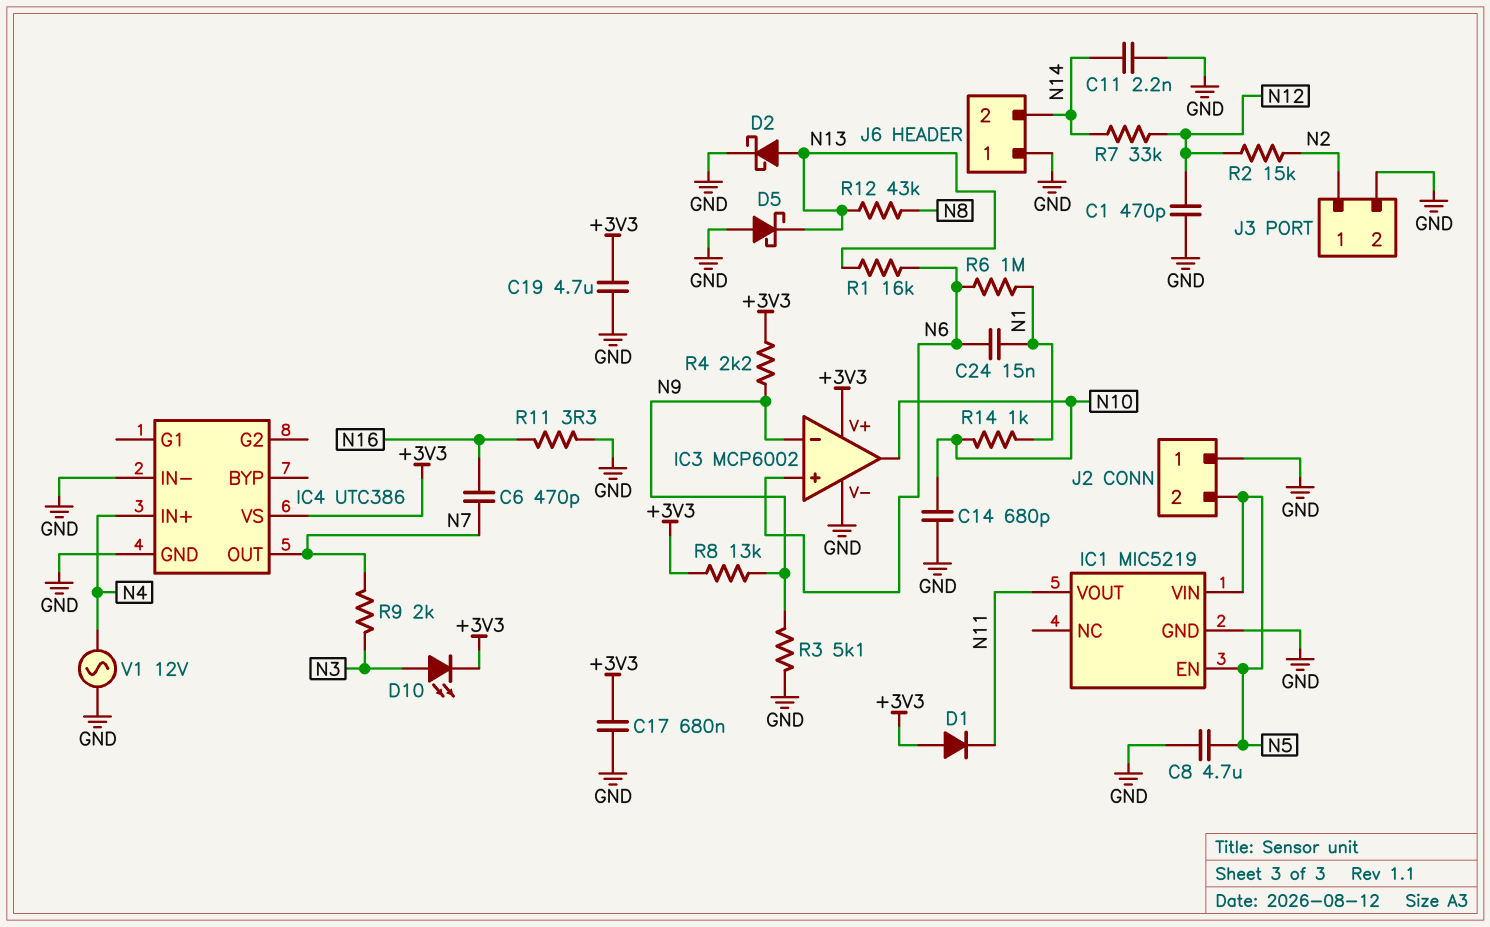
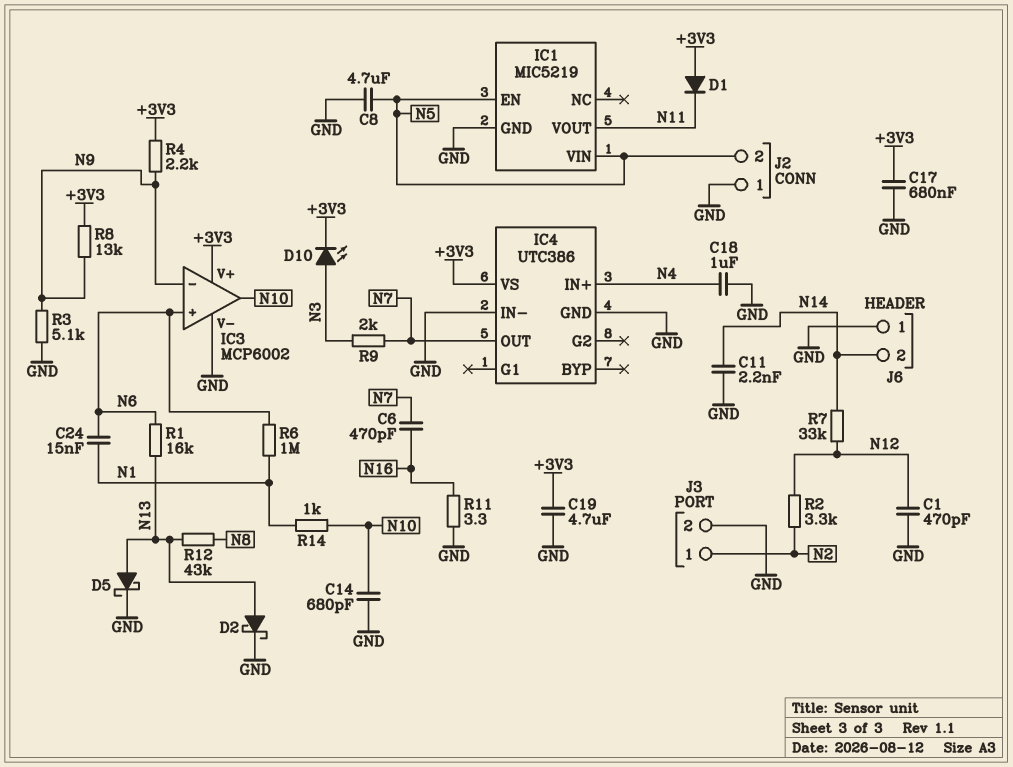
C18: none -> 1uF (GND, N4)
D5: schottky (A GND, K N13) -> schottky (A N13, K GND)
R2: 15k (N2, N12) -> 3.3k (N2, N12)
V1: AC 12V (GND, N4) -> none

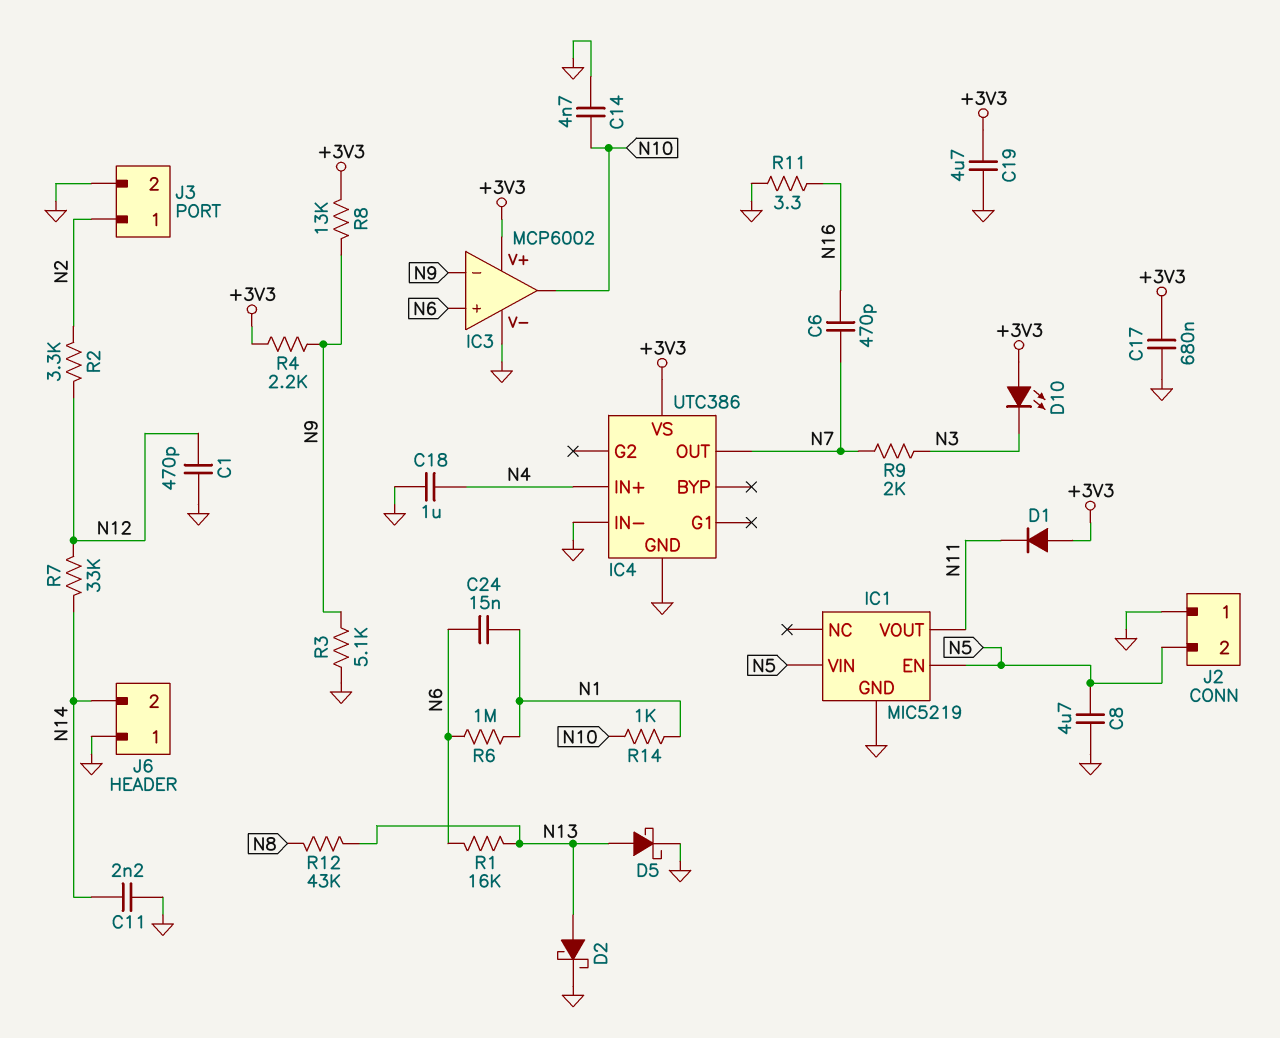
C14: 680pF (GND, N10) -> 4.7nF (GND, N10)
D10: LED (A N3, K +3V3) -> LED (A +3V3, K N3)

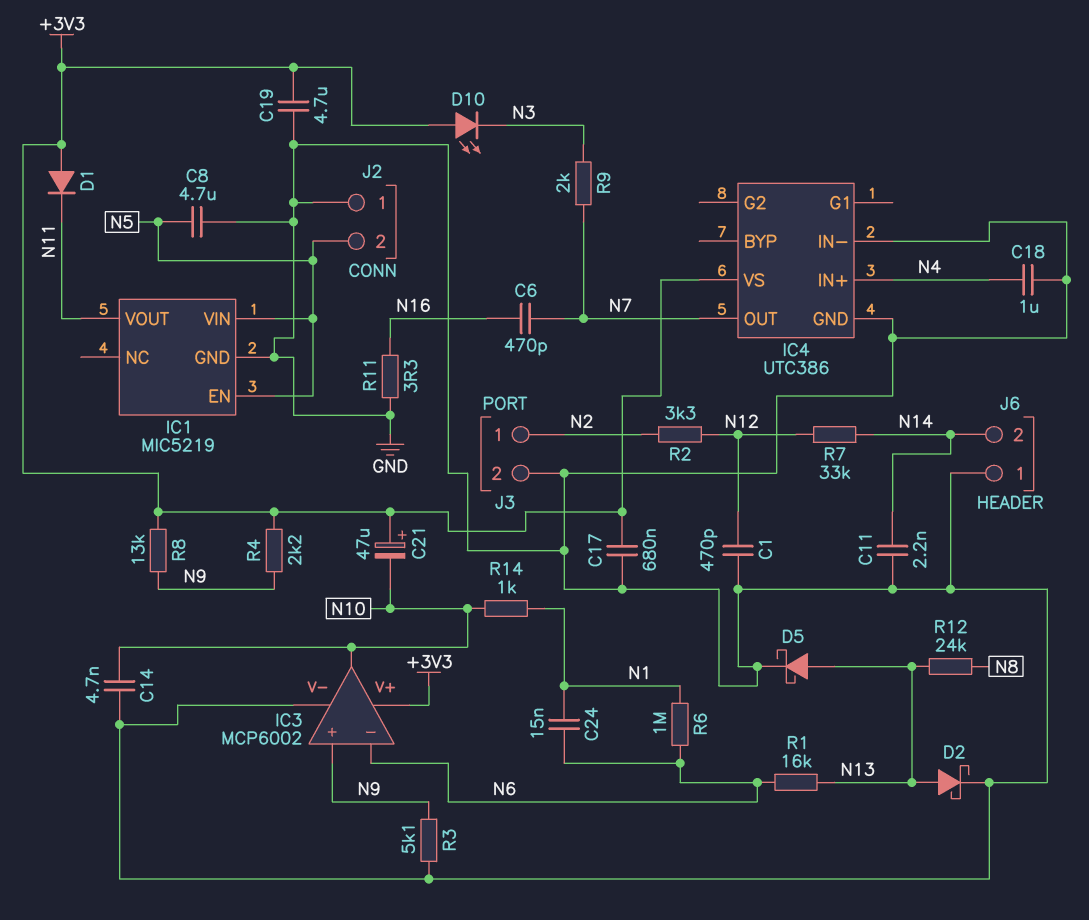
C21: none -> 47uF (plus +3V3, minus N10)
IC3 pin in+: N6 -> N9
IC3 pin in-: N9 -> N6
R12: 43k (N8, N13) -> 24k (N8, N13)

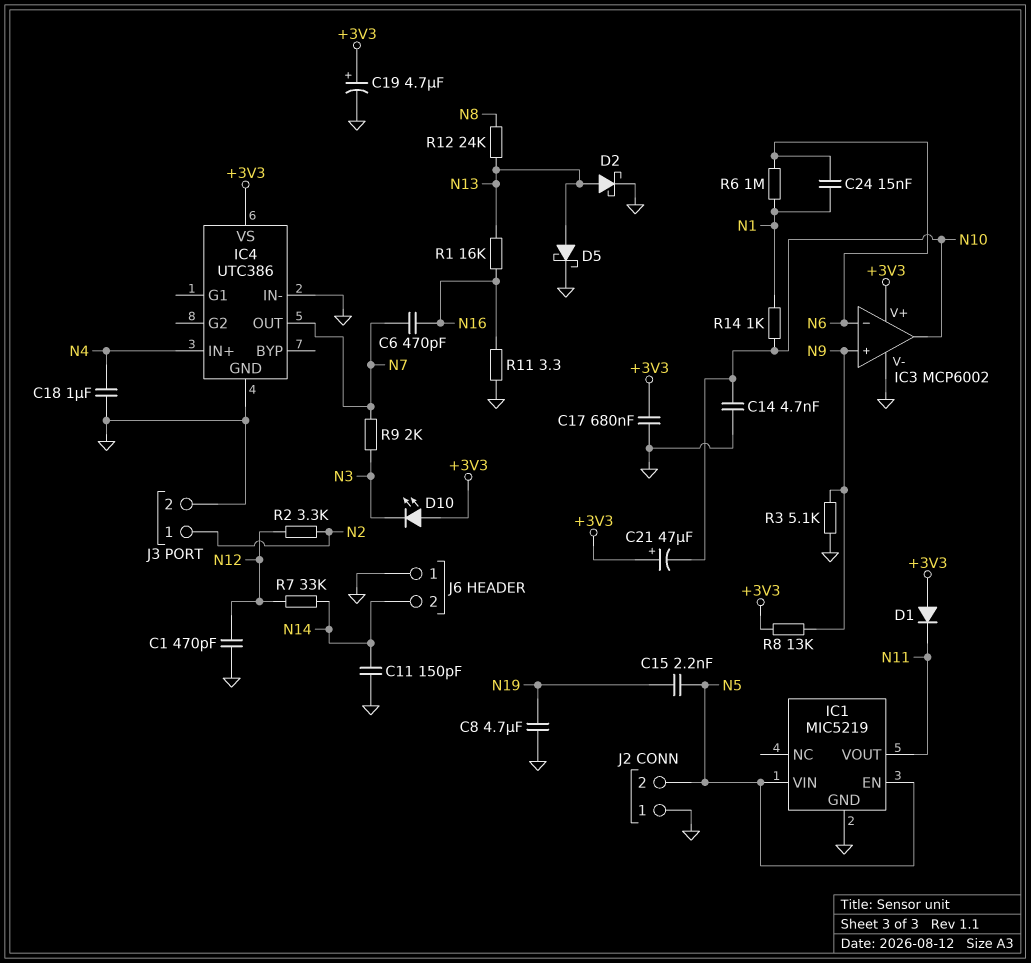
C8: 4.7uF (GND, N5) -> 4.7uF (GND, N19)
C11: 2.2nF (GND, N14) -> 150pF (GND, N14)
C15: none -> 2.2nF (N5, N19)
C19: 4.7uF (+3V3, GND) -> 4.7uF (plus +3V3, minus GND)
R1: 16k (N6, N13) -> 16k (N13, N16)
R4: 2.2k (+3V3, N9) -> none

